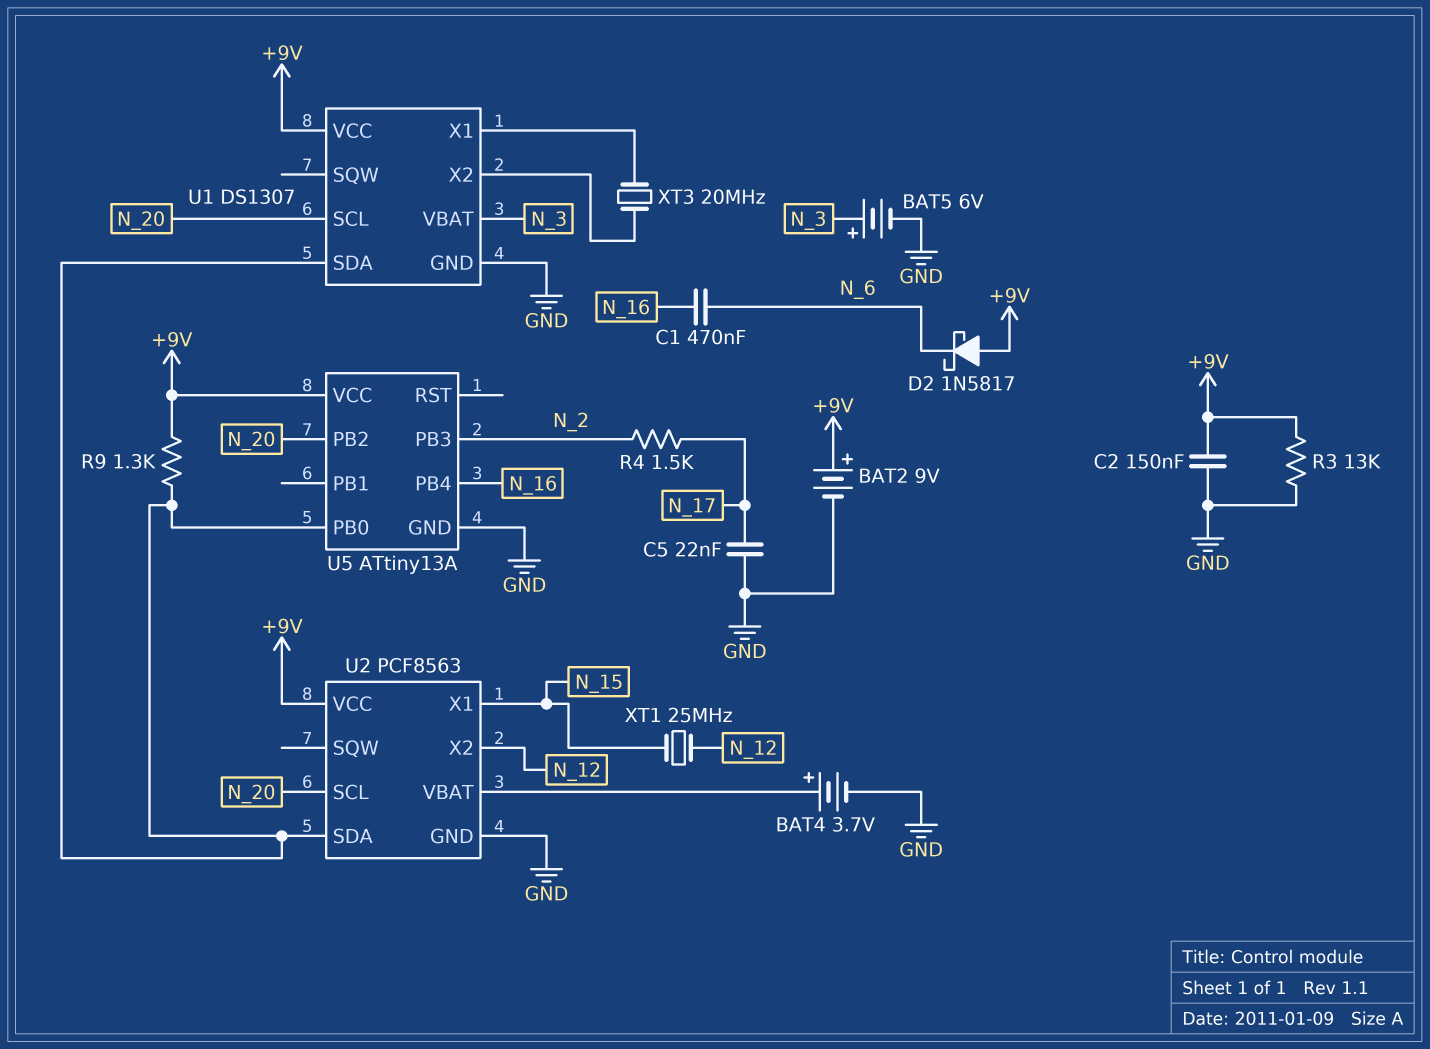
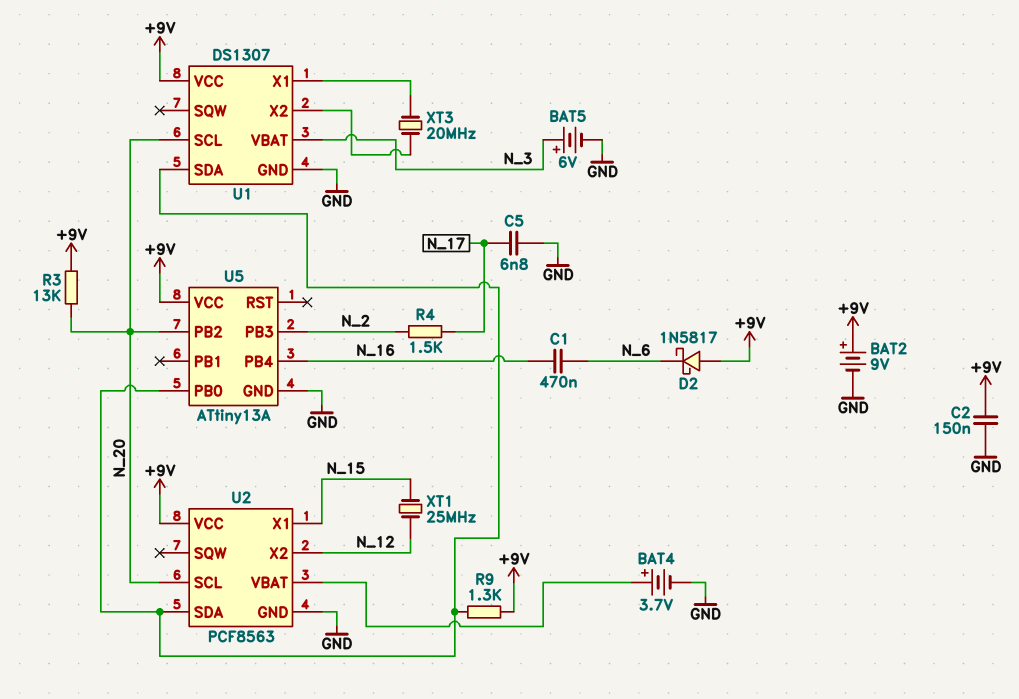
C5: 22nF (GND, N_17) -> 6.8nF (GND, N_17)
R3: 13k (+9V, GND) -> 13k (+9V, N_20)

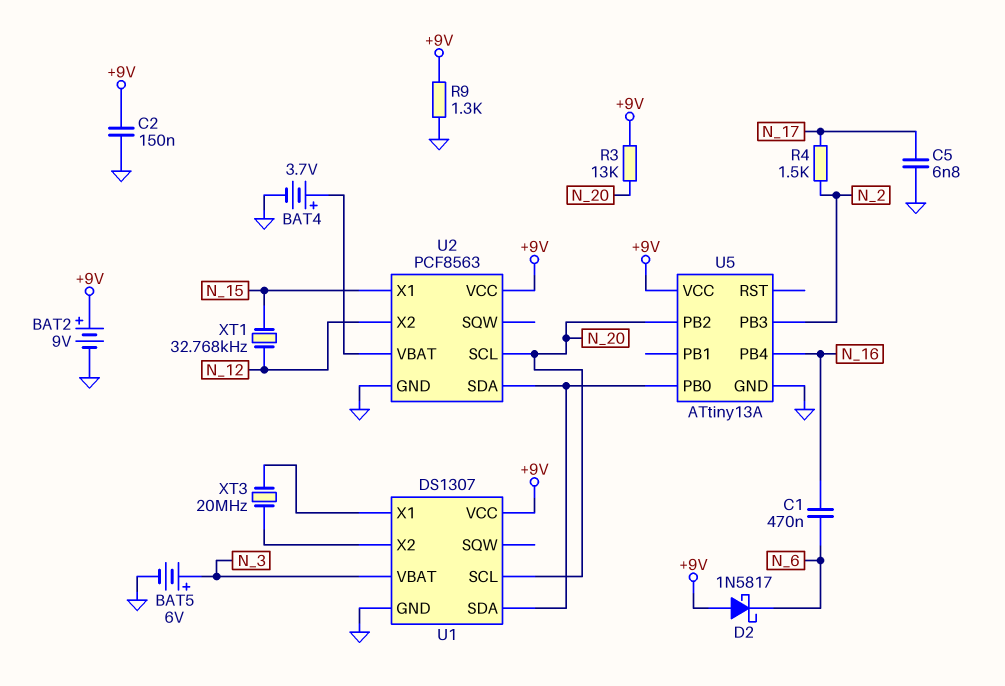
R9: 1.3k (+9V, U1/SDA) -> 1.3k (+9V, GND)
XT1: 25MHz (N_12, N_15) -> 32.768kHz (N_12, N_15)

